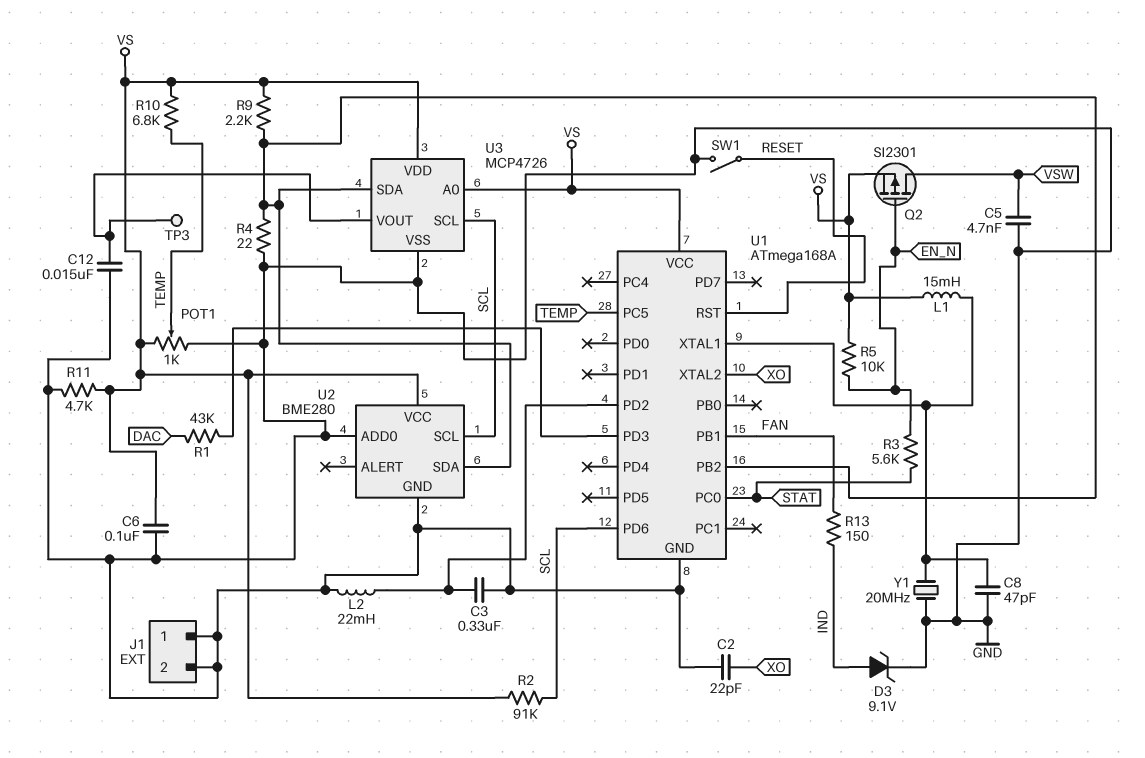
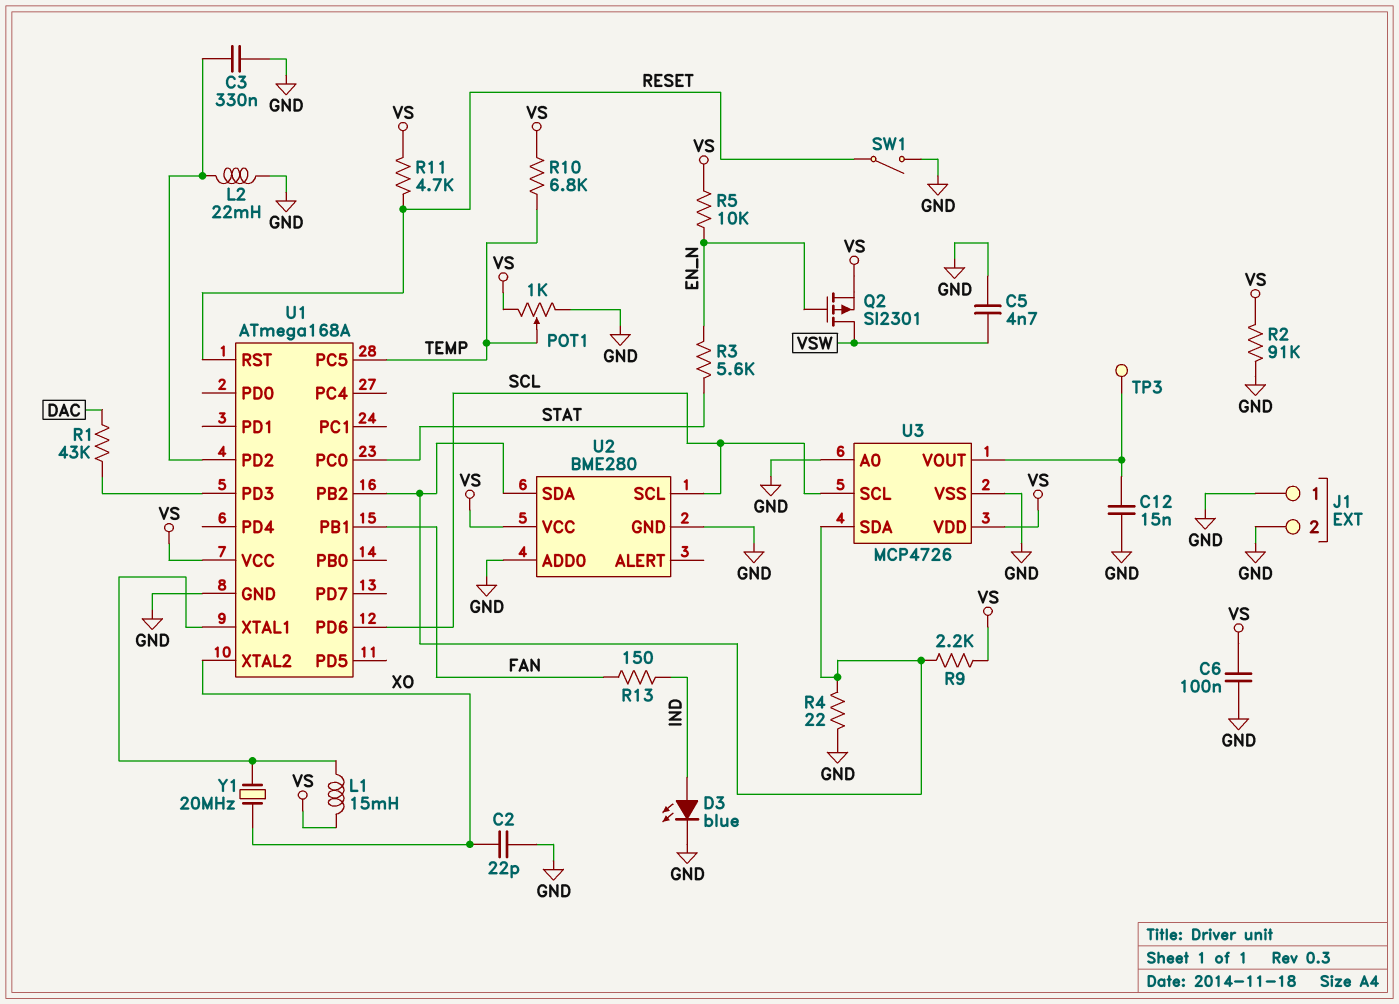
C8: 47pF (GND, U1/XTAL1) -> none
D3: zener 9.1V (A IND, K GND) -> LED blue (A IND, K GND)
R2: 91k (SCL, VS) -> 91k (GND, VS)
R11: 4.7k (GND, VS) -> 4.7k (RESET, VS)
U3 pin A0: VS -> GND
Y1: 20MHz (GND, U1/XTAL1) -> 20MHz (U1/XTAL1, XO)

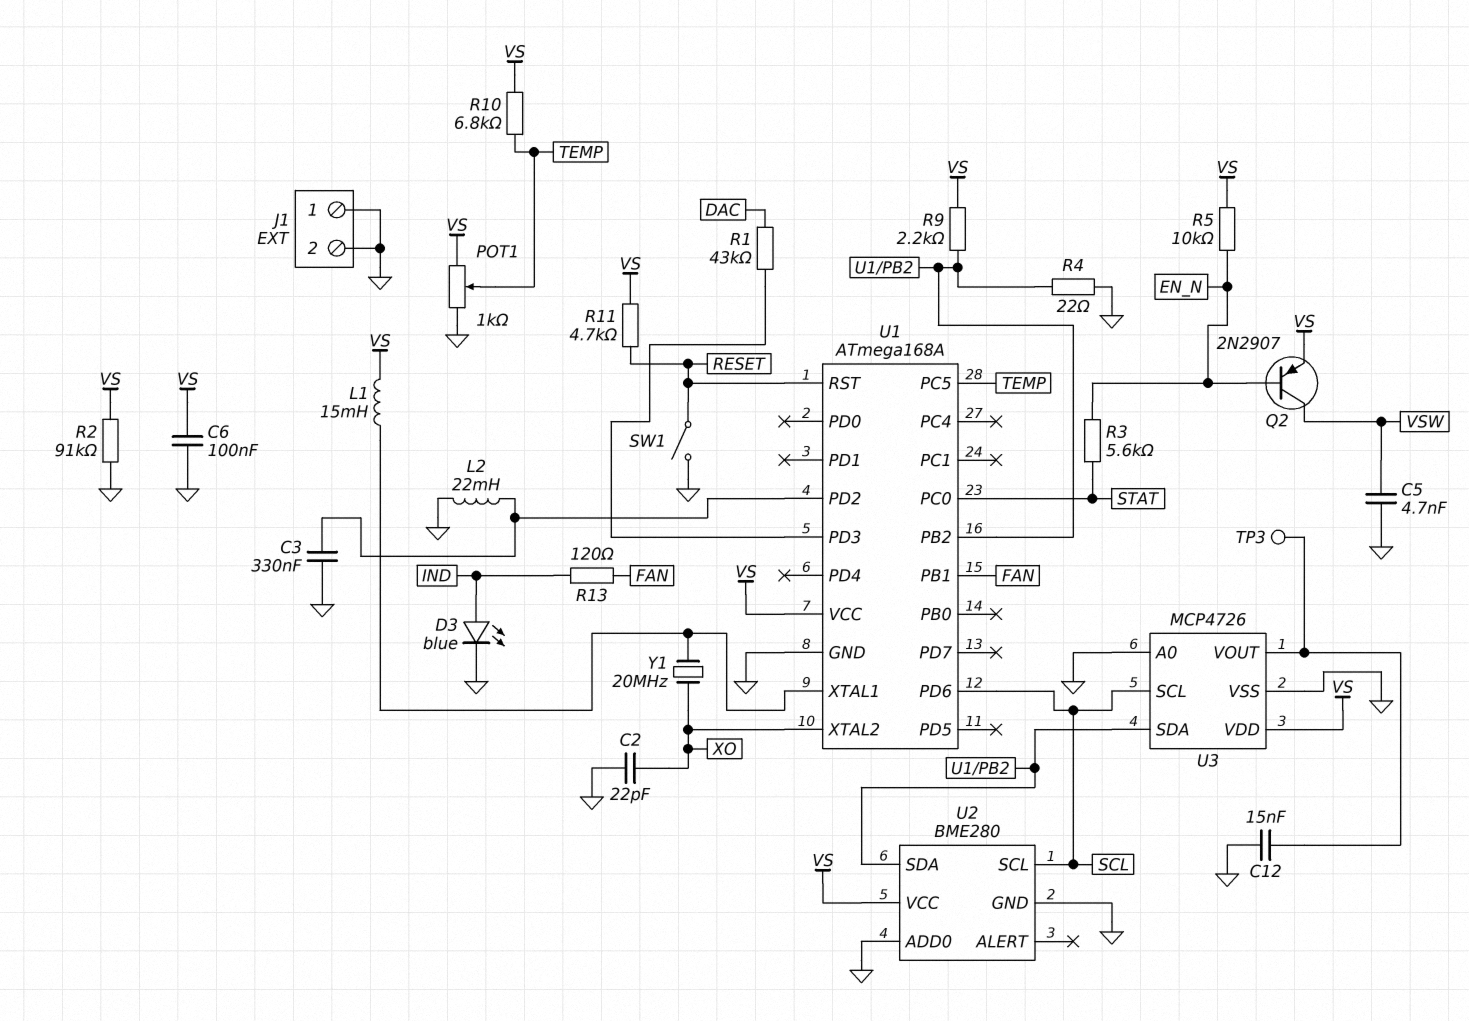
Q2: PMOS SI2301 (G EN_N, D VSW, S VS) -> PNP 2N2907 (B EN_N, C VSW, E VS)
R13: 150 (FAN, IND) -> 120 (FAN, IND)

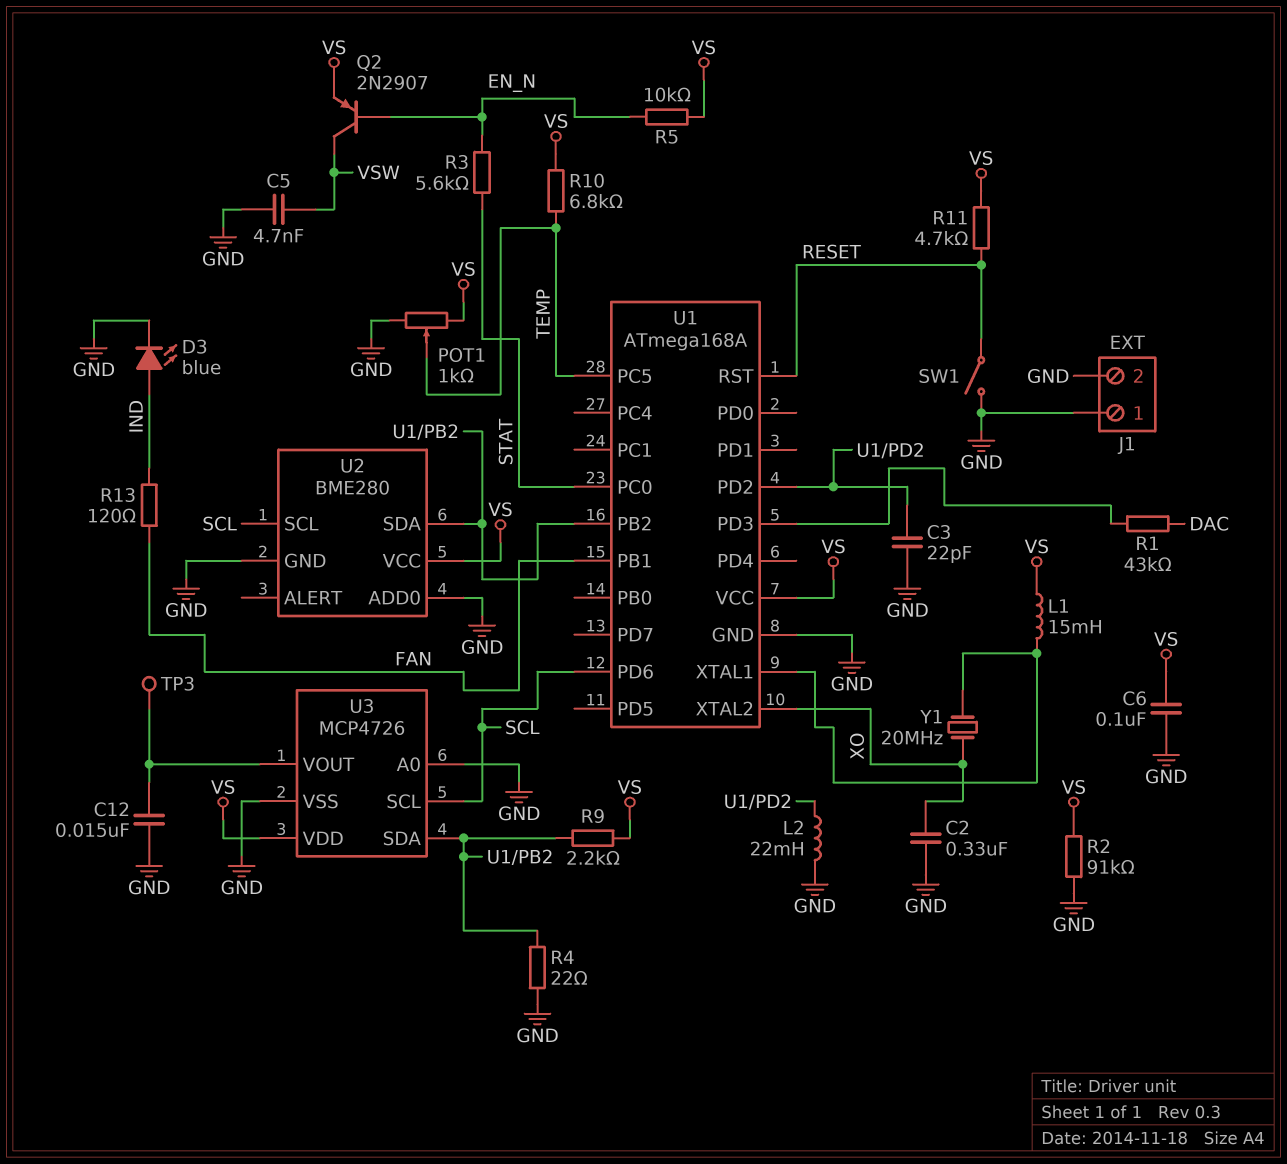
C2: 22pF (GND, XO) -> 330nF (GND, XO)
C3: 330nF (GND, U1/PD2) -> 22pF (GND, U1/PD2)

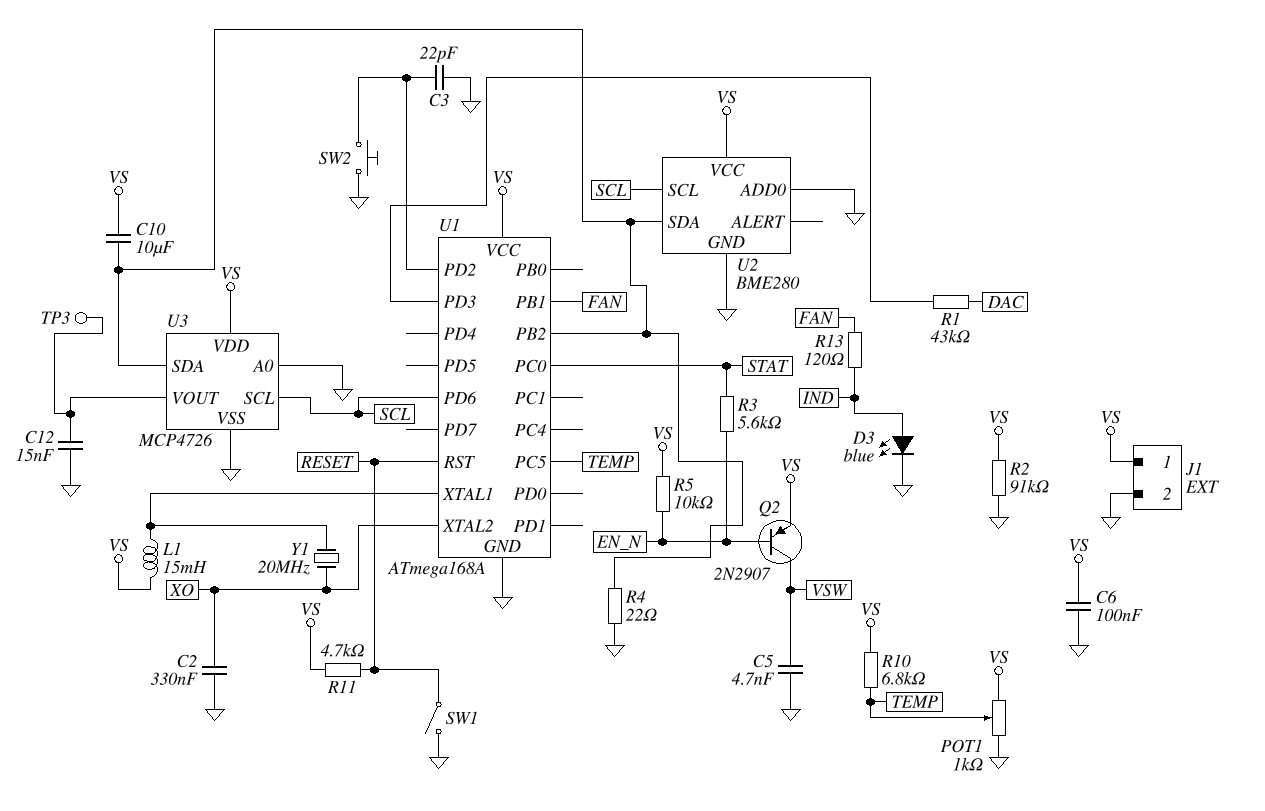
C10: none -> 10uF (U1/PB2, VS)
J1 pin 1: GND -> VS
L2: 22mH (GND, U1/PD2) -> none
R9: 2.2k (U1/PB2, VS) -> none
SW2: none -> button (GND, U1/PD2)

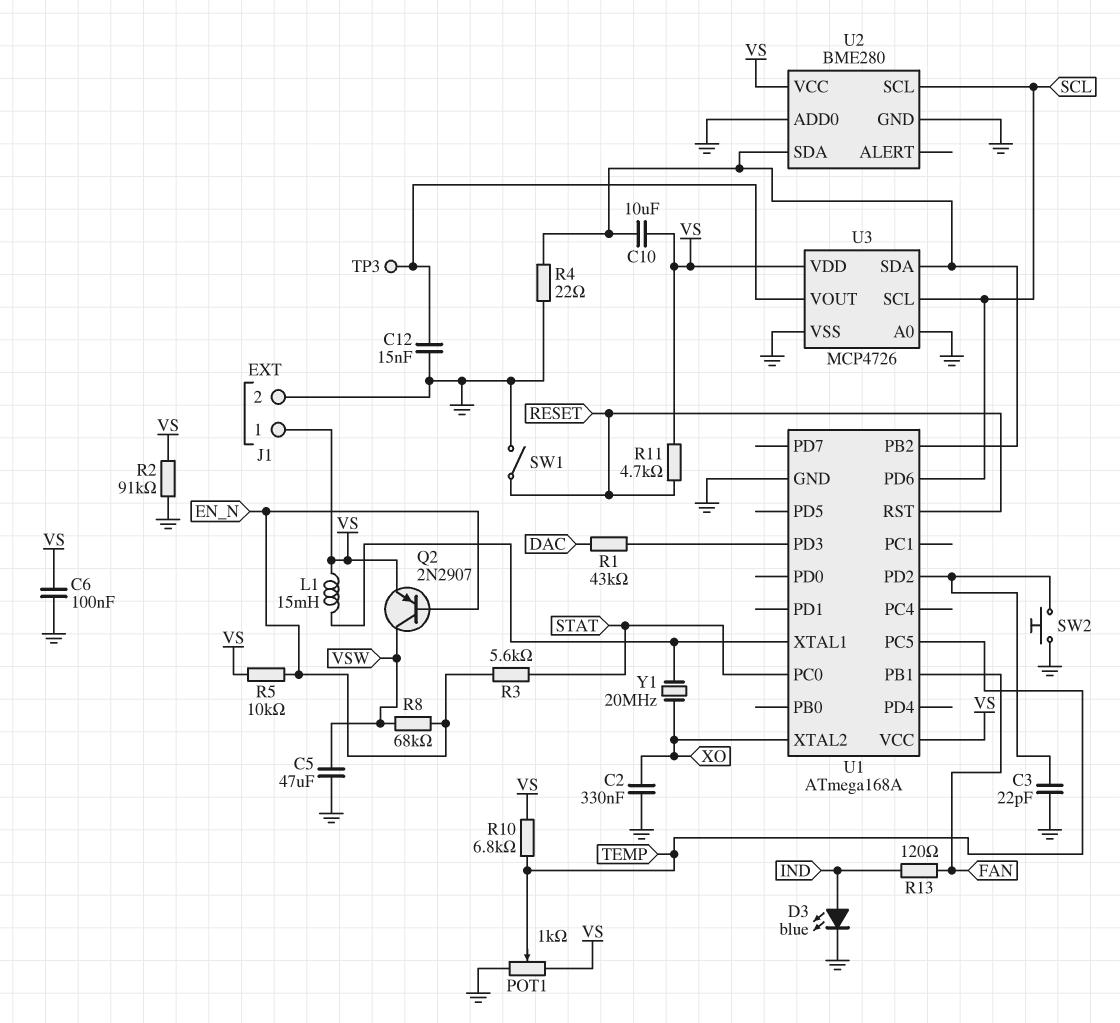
C5: 4.7nF (GND, VSW) -> 47uF (GND, VSW)
R8: none -> 68k (EN_N, VSW)

